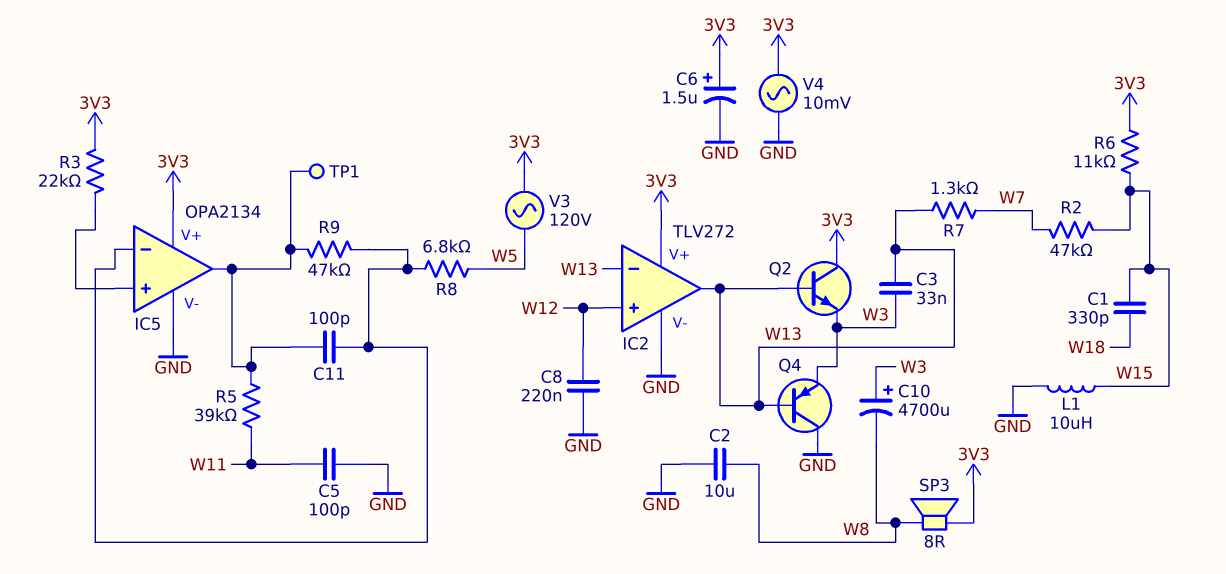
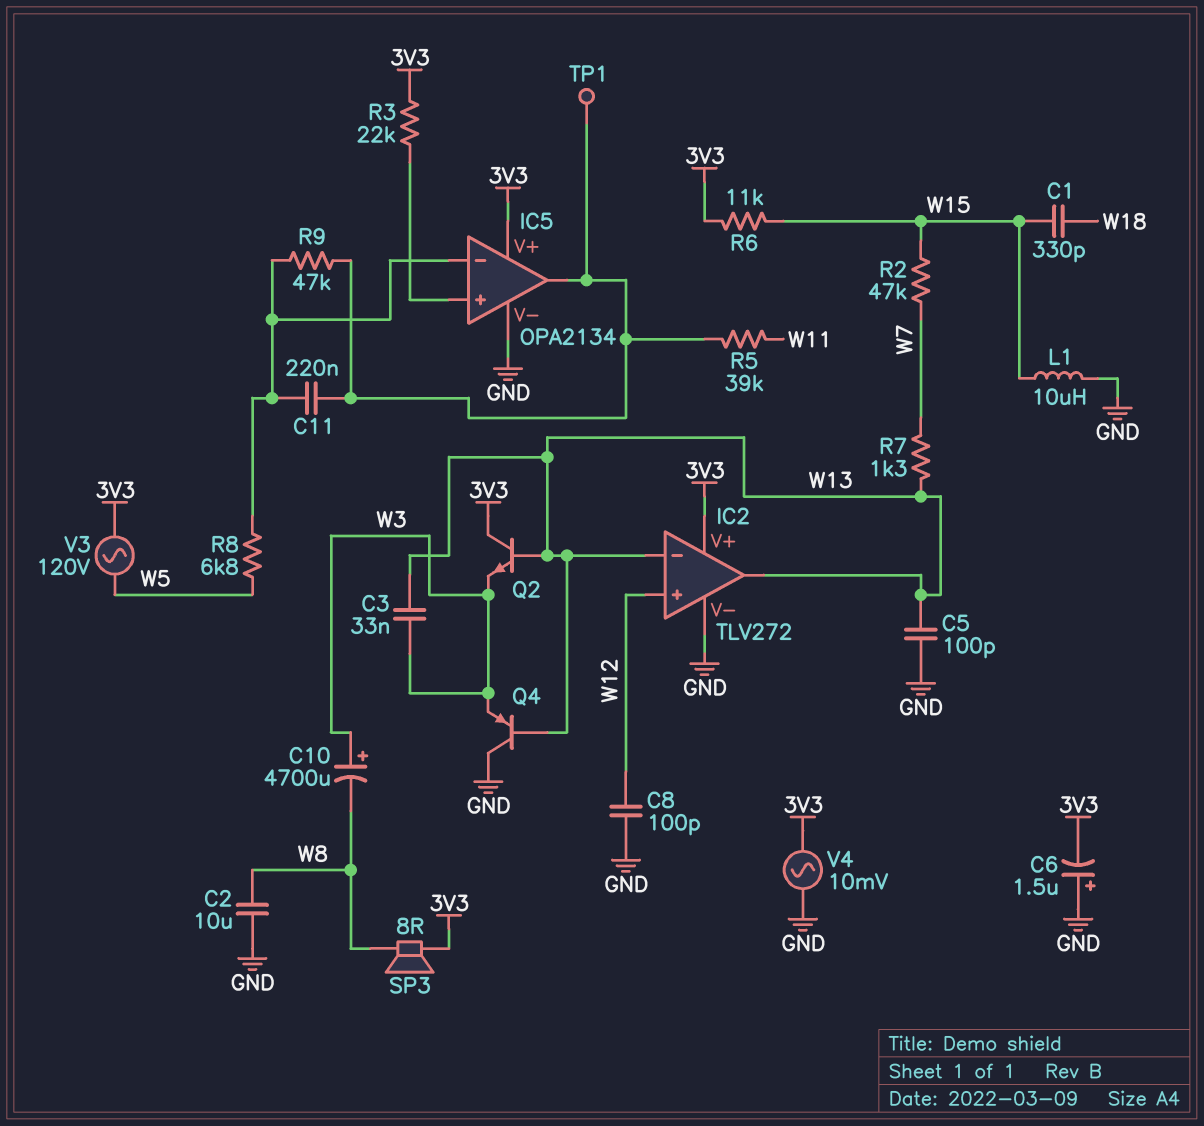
C5: 100pF (GND, W11) -> 100pF (GND, W13)
C6: 1.5uF (plus 3V3, minus GND) -> 1.5uF (plus GND, minus 3V3)
C8: 220nF (GND, W12) -> 100pF (GND, W12)
C11: 100pF (IC5/in-, IC5/out) -> 220nF (IC5/in-, IC5/out)

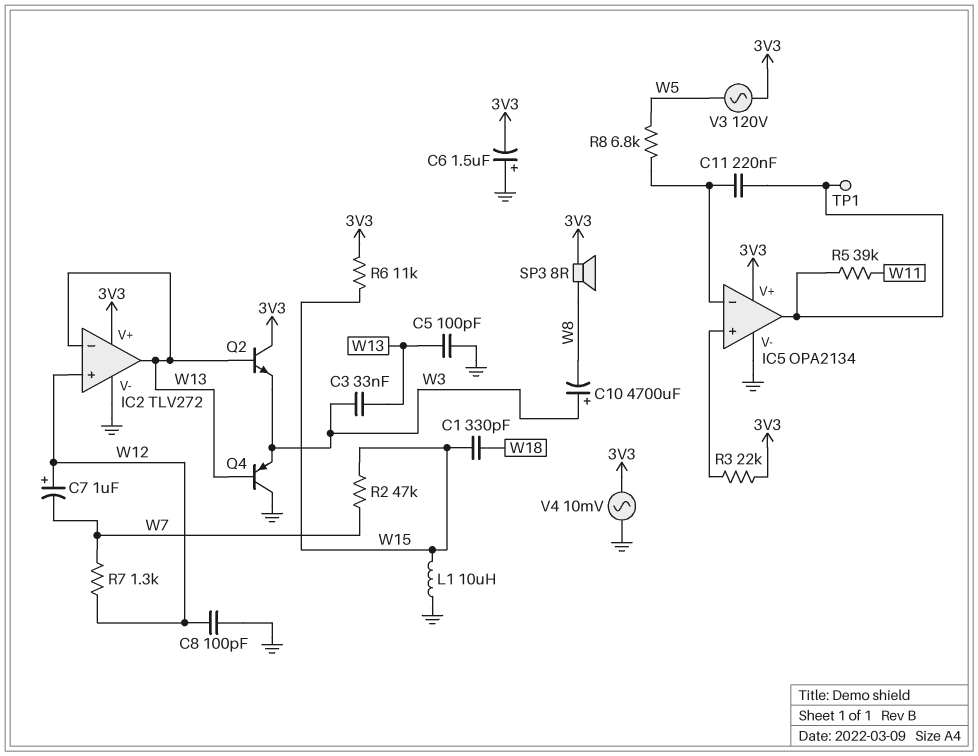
C2: 10uF (GND, W8) -> none
C7: none -> 1uF (plus W12, minus W7)
R7: 1.3k (W7, W13) -> 1.3k (W7, W12)
R9: 47k (IC5/in-, IC5/out) -> none

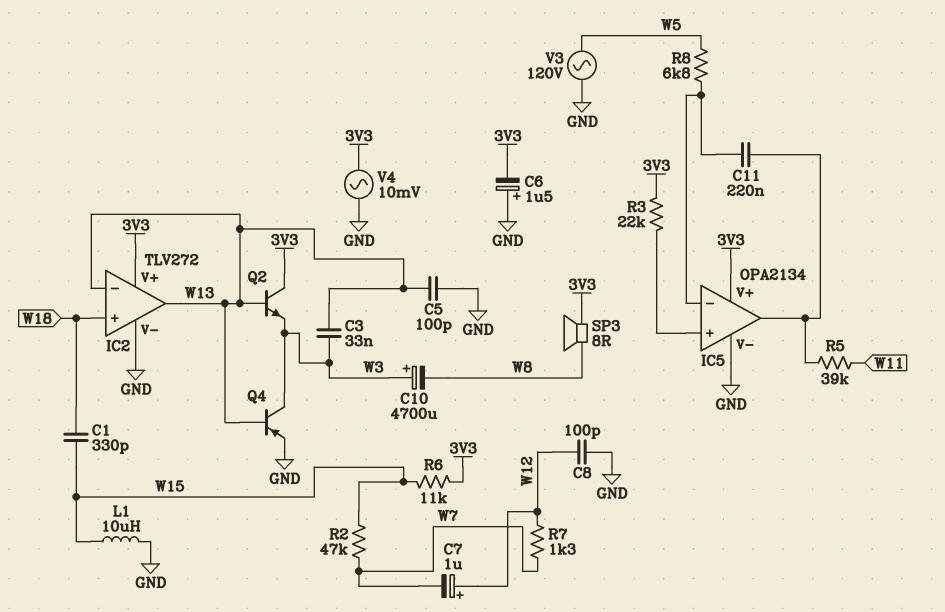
IC2 pin in+: W12 -> W18
Q4: PNP (B W13, C GND, E W3) -> PNP (B W13, C W3, E GND)
TP1: test point (IC5/out) -> none
V3: AC 120V (3V3, W5) -> AC 120V (GND, W5)

